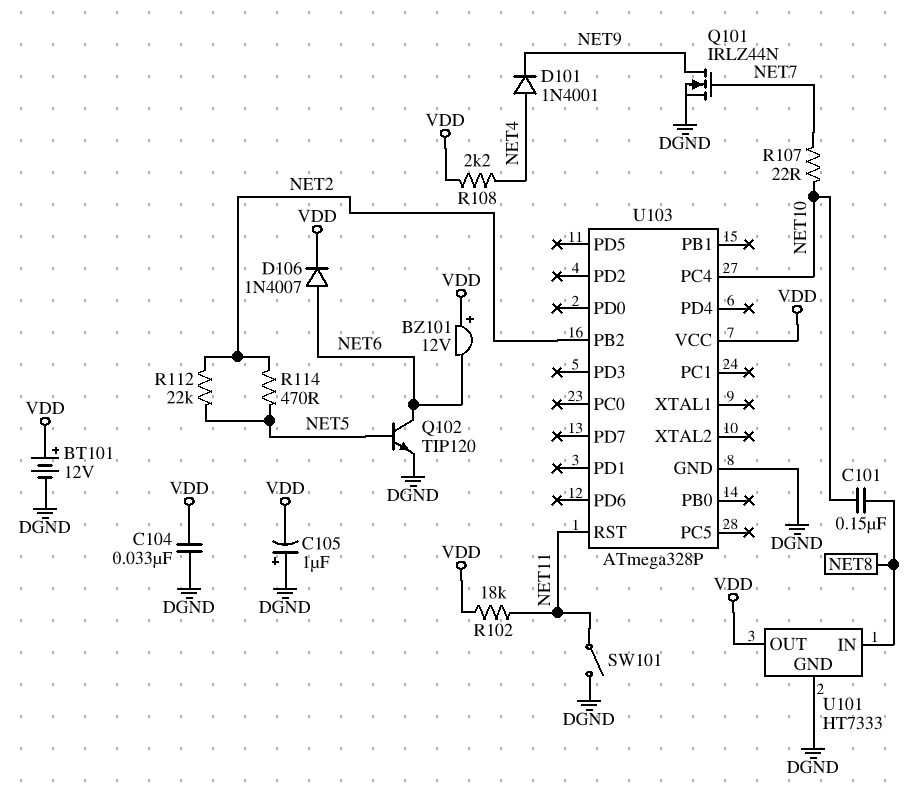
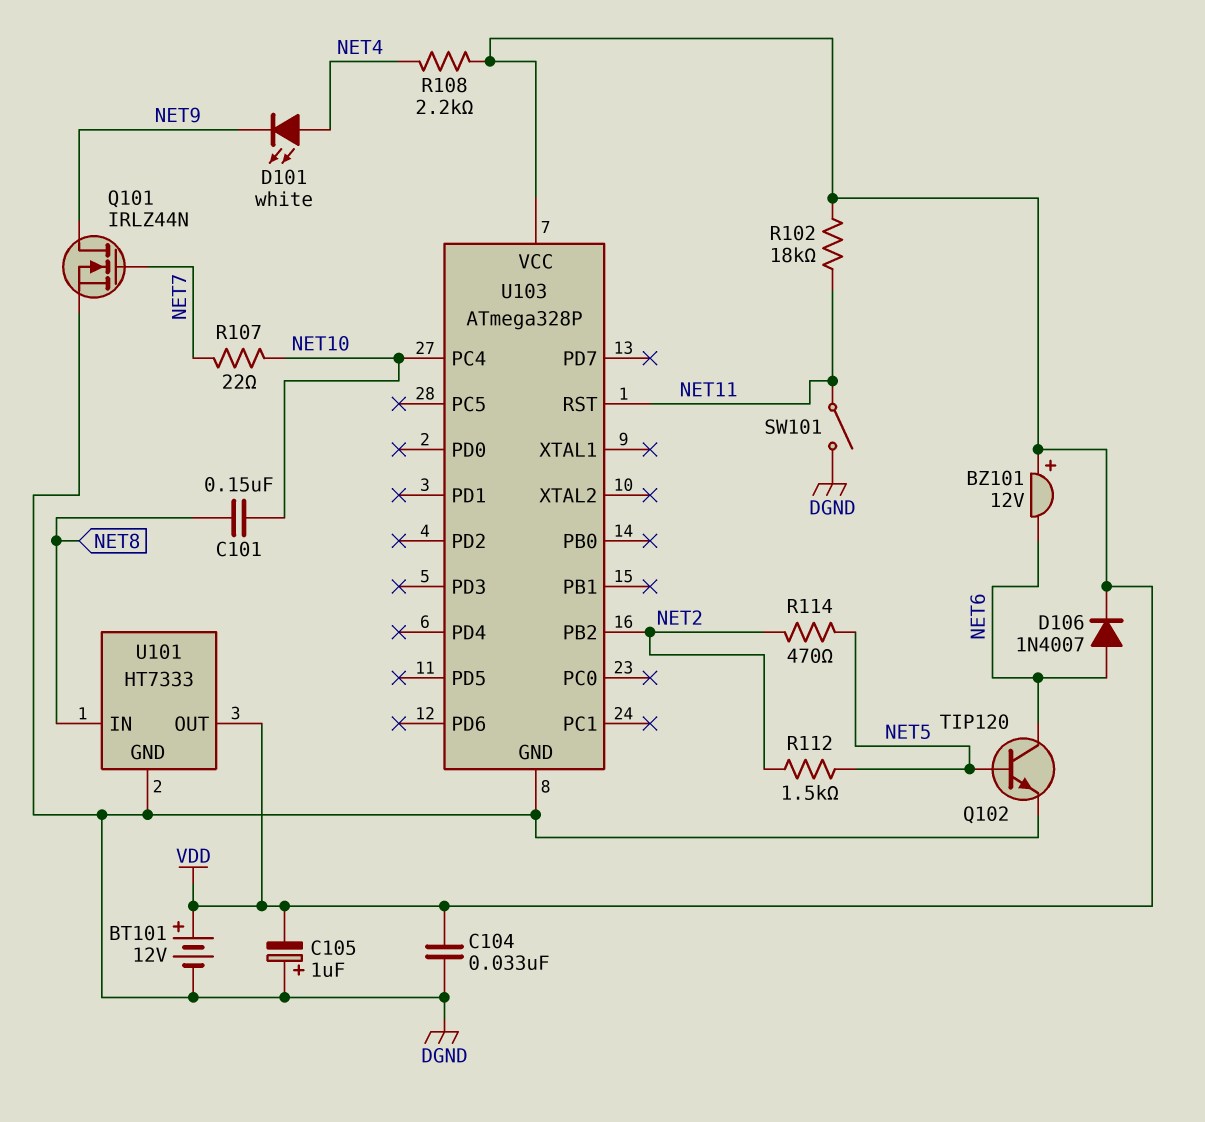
D101: diode 1N4001 (A NET4, K NET9) -> LED white (A NET4, K NET9)
R112: 22k (NET2, NET5) -> 1.5k (NET2, NET5)

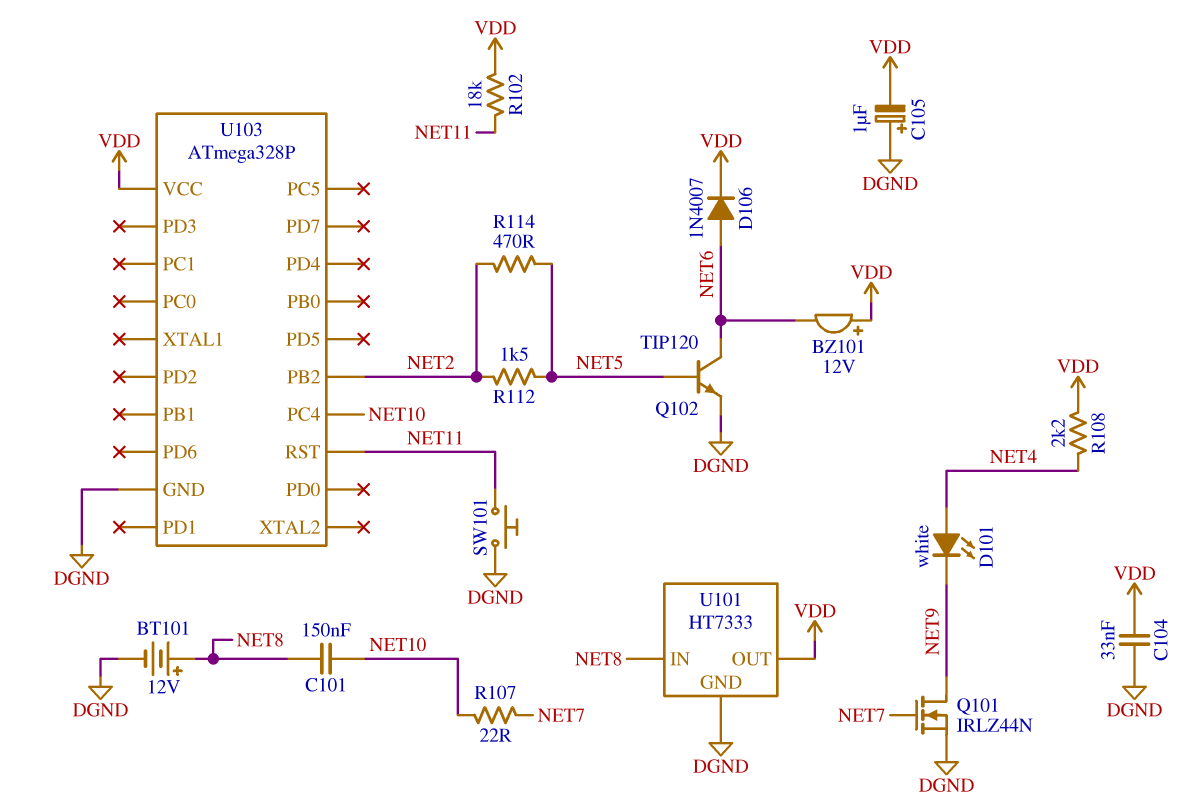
BT101: 12V (plus VDD, minus DGND) -> 12V (plus NET8, minus DGND)
SW101: switch (DGND, NET11) -> button (DGND, NET11)

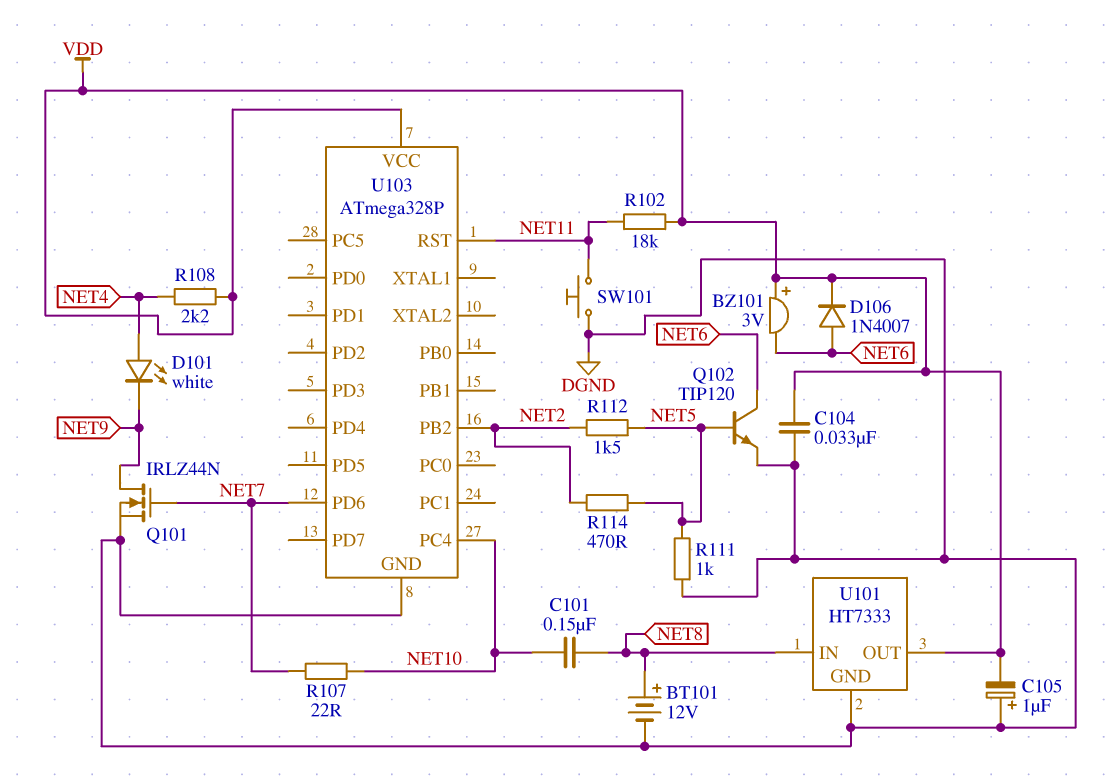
BZ101: buzzer 12V (plus VDD, minus NET6) -> buzzer 3V (plus VDD, minus NET6)
R111: none -> 1k (DGND, NET5)
U103 pin PD6: none -> NET7

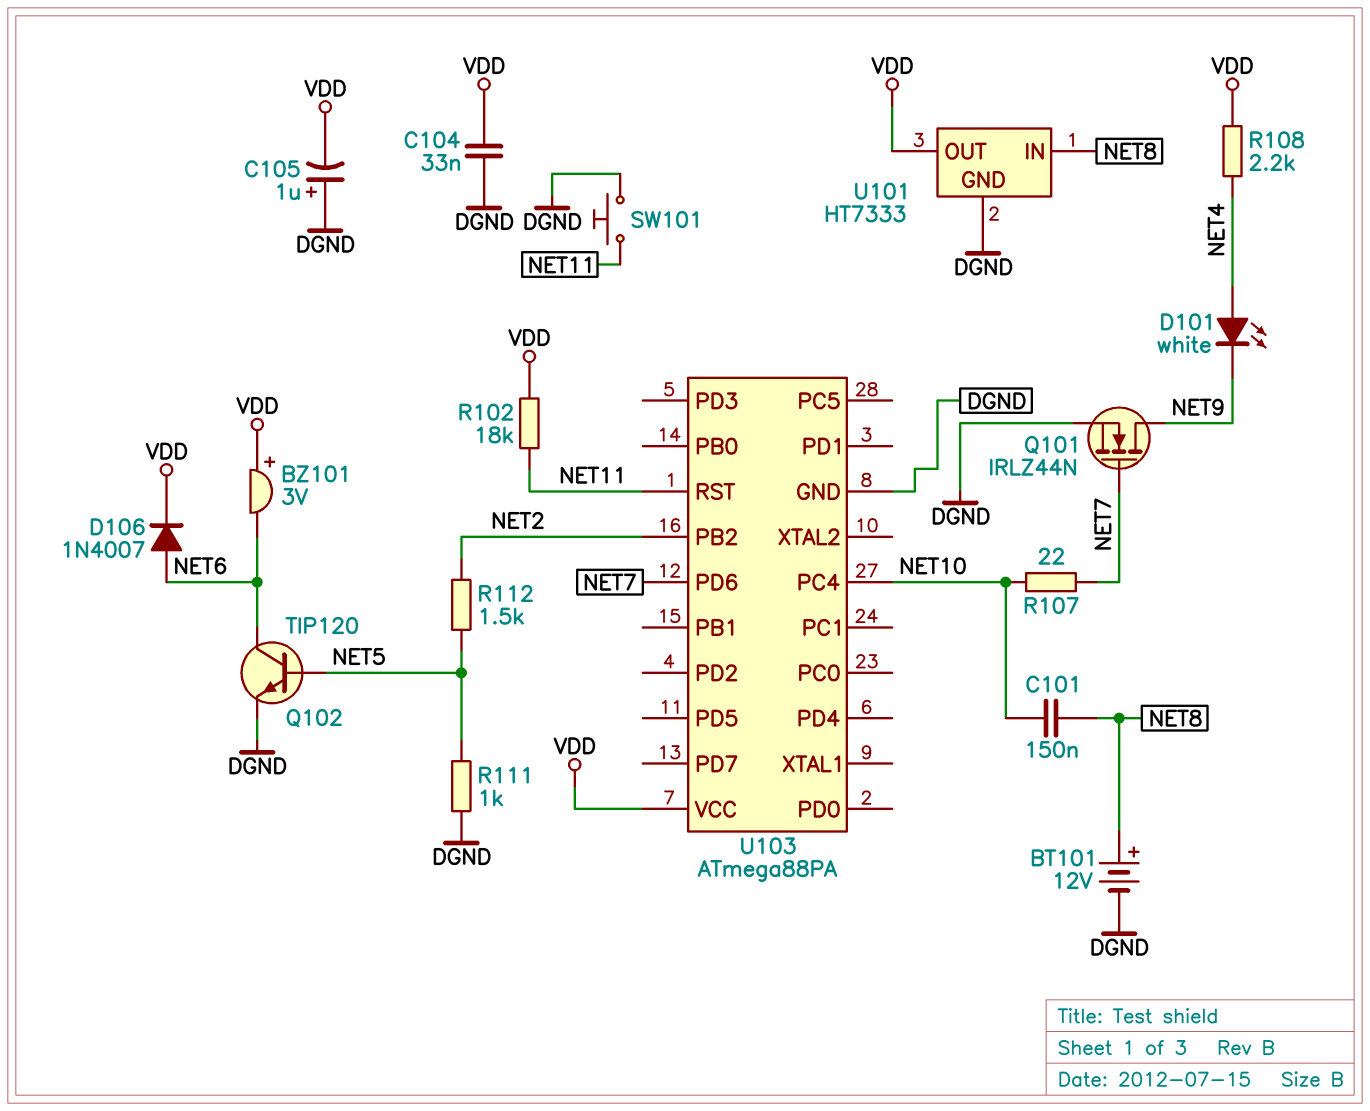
R114: 470 (NET2, NET5) -> none
U103: ATmega328P -> ATmega88PA

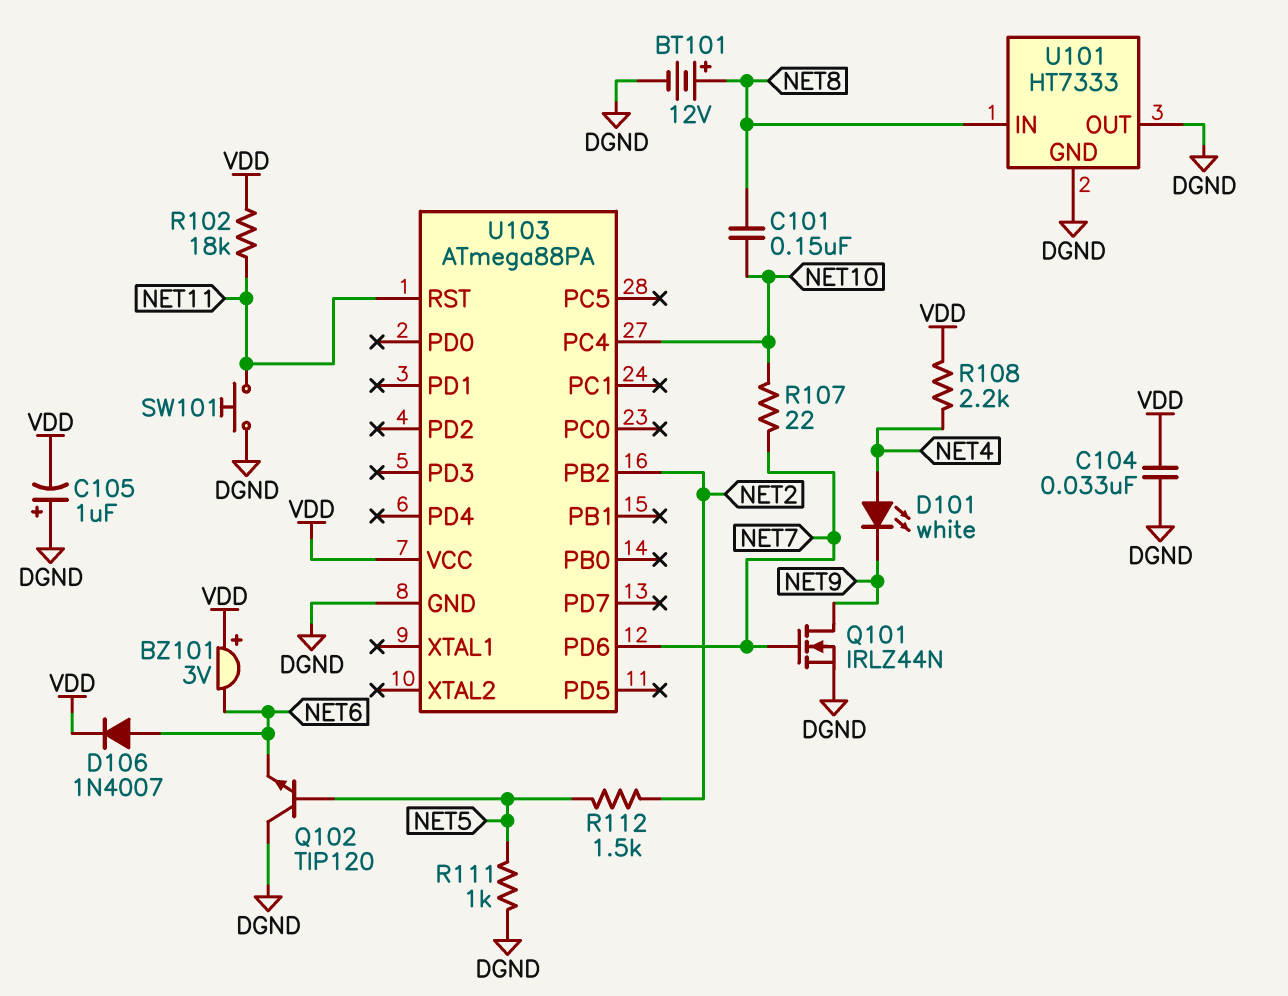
Q102: NPN TIP120 (B NET5, C NET6, E DGND) -> NPN TIP120 (B NET5, C DGND, E NET6)
U101 pin OUT: VDD -> DGND

